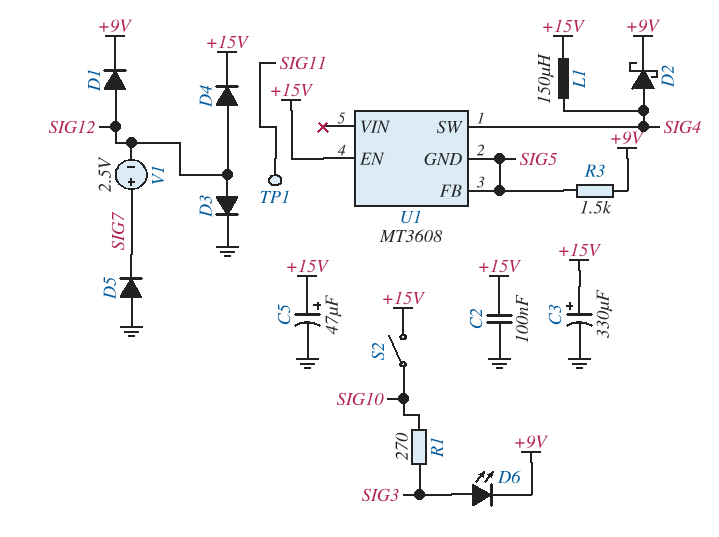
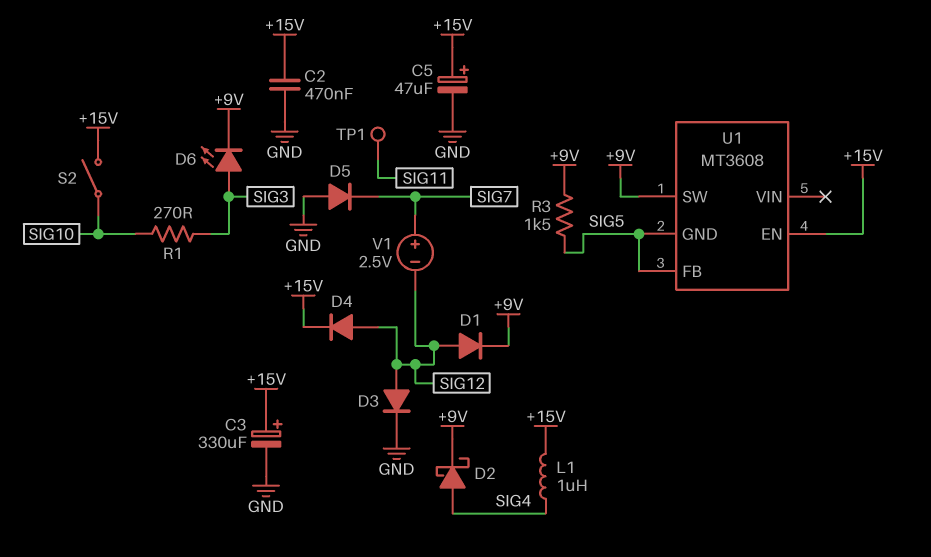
C2: 100nF (+15V, GND) -> 470nF (+15V, GND)
L1: 150uH (+15V, SIG4) -> 1uH (+15V, SIG4)
U1 pin SW: SIG4 -> +9V

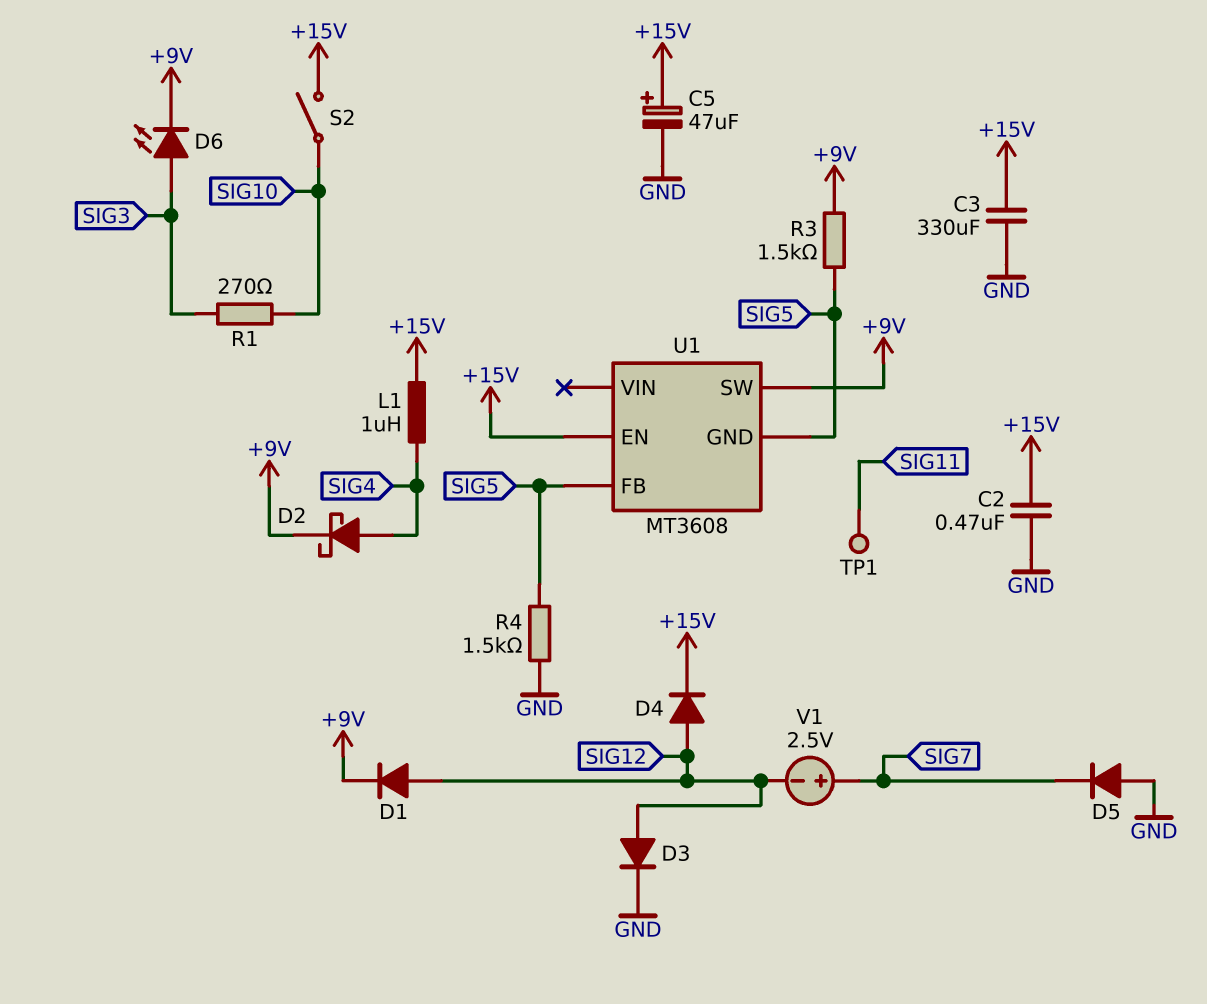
C3: 330uF (plus +15V, minus GND) -> 330uF (+15V, GND)
R4: none -> 1.5k (GND, SIG5)

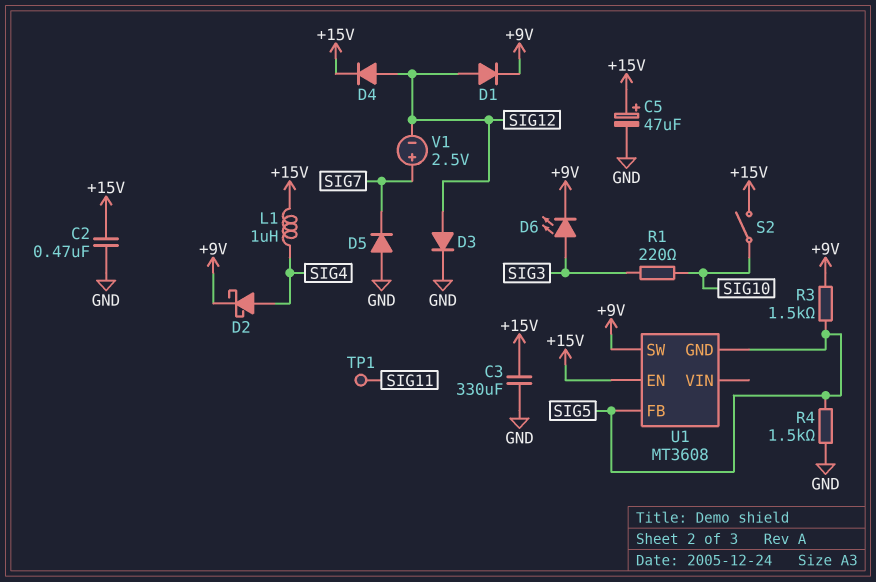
R1: 270 (SIG3, SIG10) -> 220 (SIG3, SIG10)

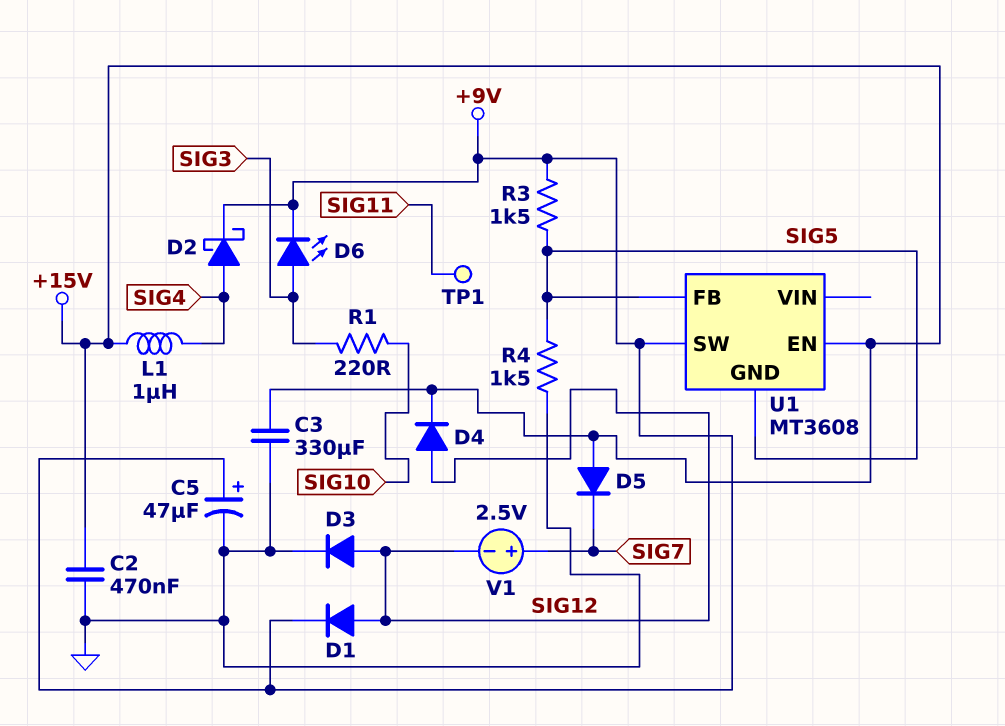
C5: 47uF (plus +15V, minus GND) -> 47uF (plus +9V, minus GND)
D5: diode (A GND, K SIG7) -> diode (A +15V, K SIG7)
S2: switch (+15V, SIG10) -> none

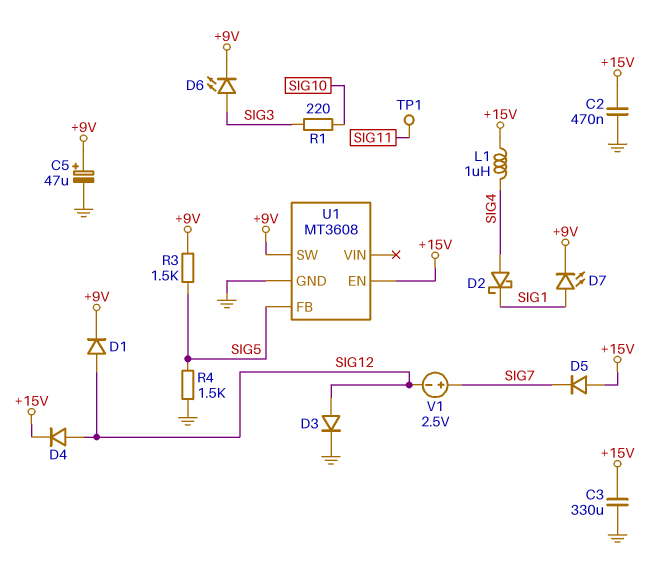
D2: schottky (A SIG4, K +9V) -> schottky (A SIG4, K SIG1)
D7: none -> LED (A SIG1, K +9V)
U1 pin GND: SIG5 -> GND

